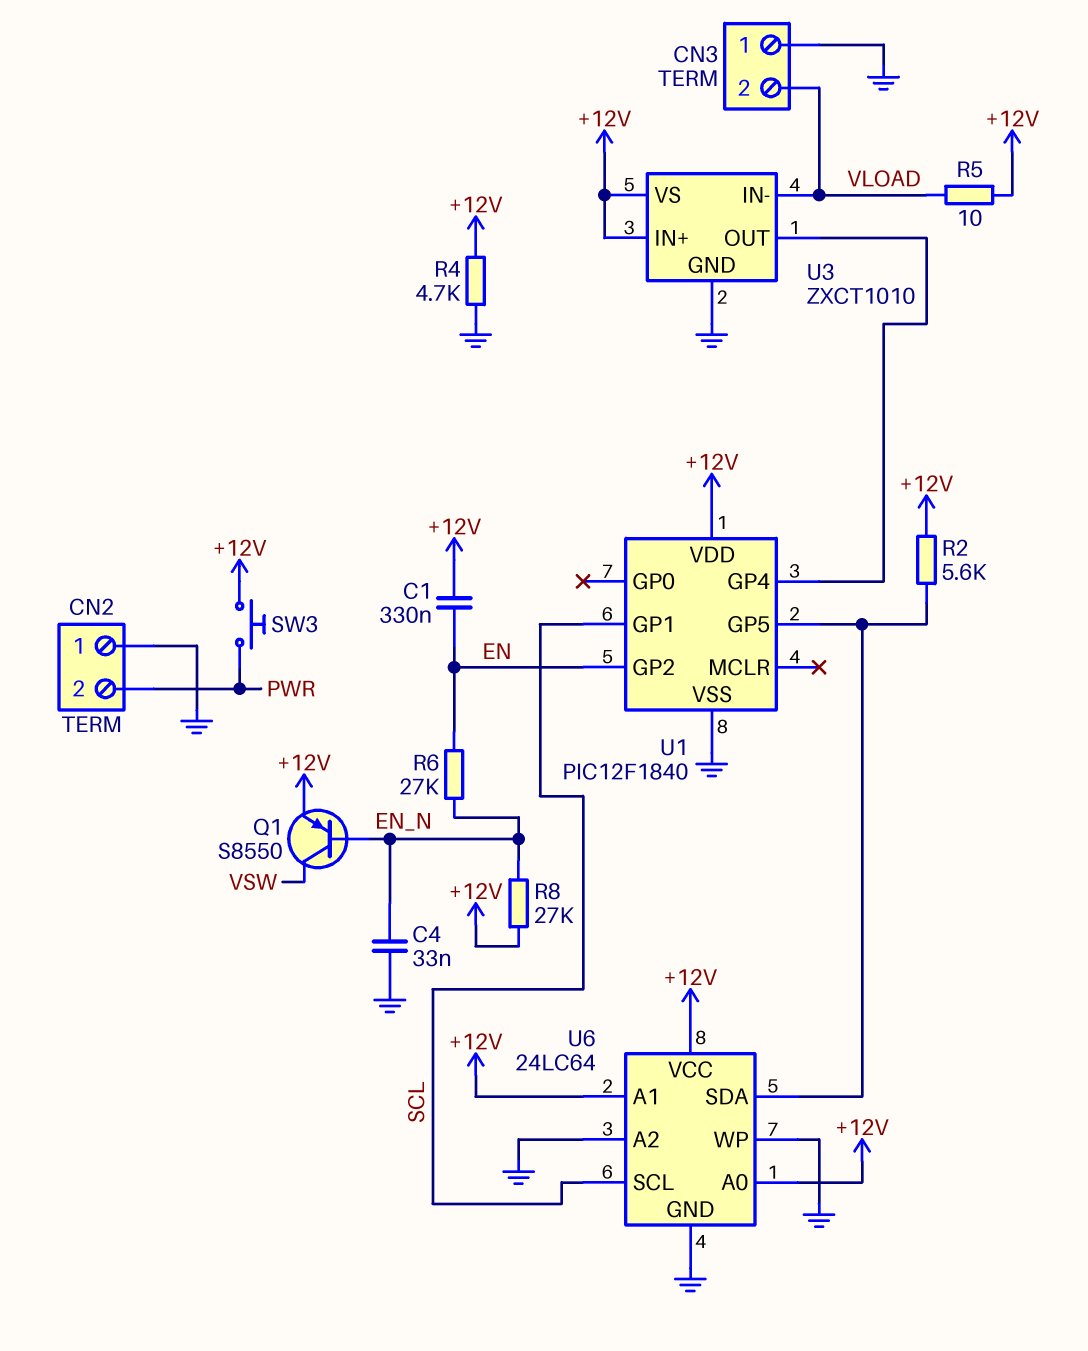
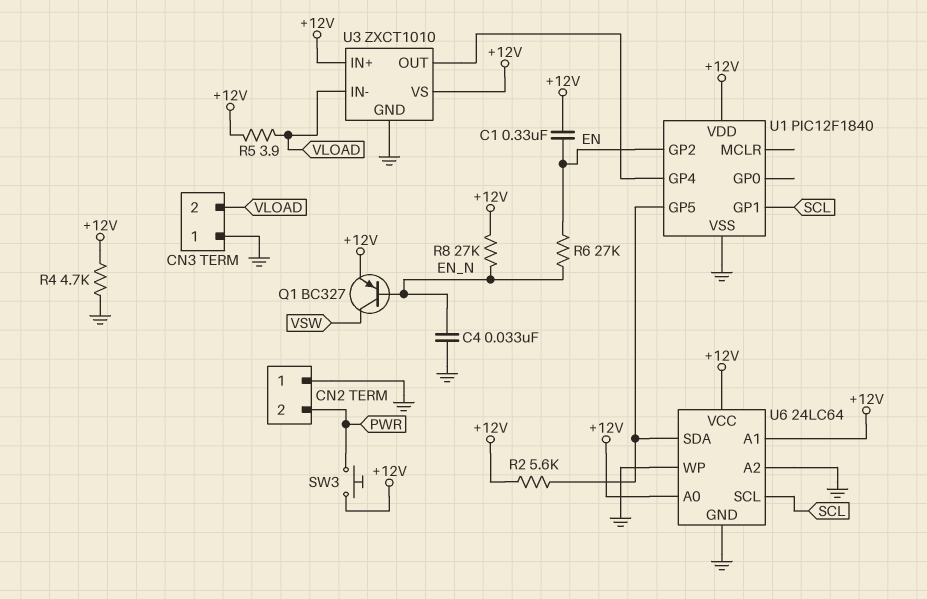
Q1: PNP S8550 (B EN_N, C VSW, E +12V) -> PNP BC327 (B EN_N, C VSW, E +12V)
R5: 10 (+12V, VLOAD) -> 3.9 (+12V, VLOAD)

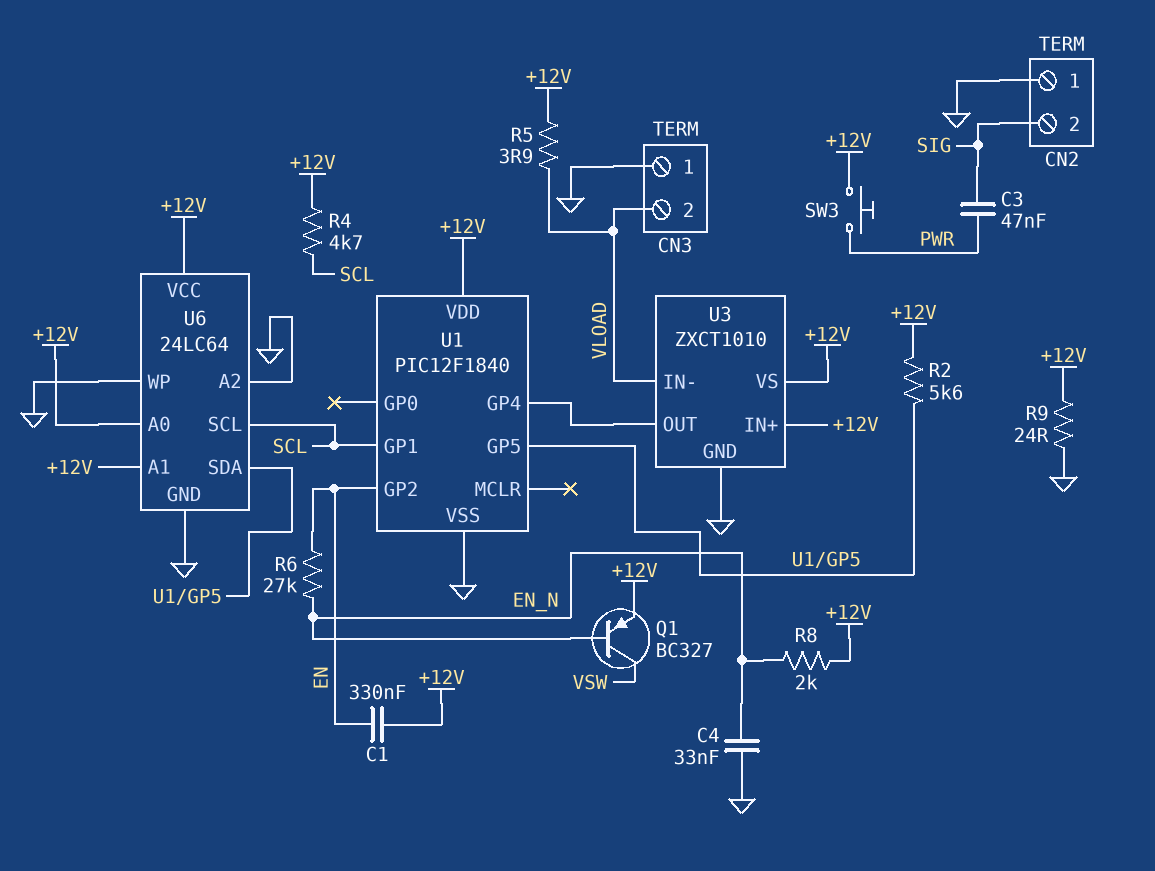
C3: none -> 47nF (PWR, SIG)
CN2 pin 2: PWR -> SIG
R4: 4.7k (+12V, GND) -> 4.7k (+12V, SCL)
R8: 27k (+12V, EN_N) -> 2k (+12V, EN_N)
R9: none -> 24 (+12V, GND)

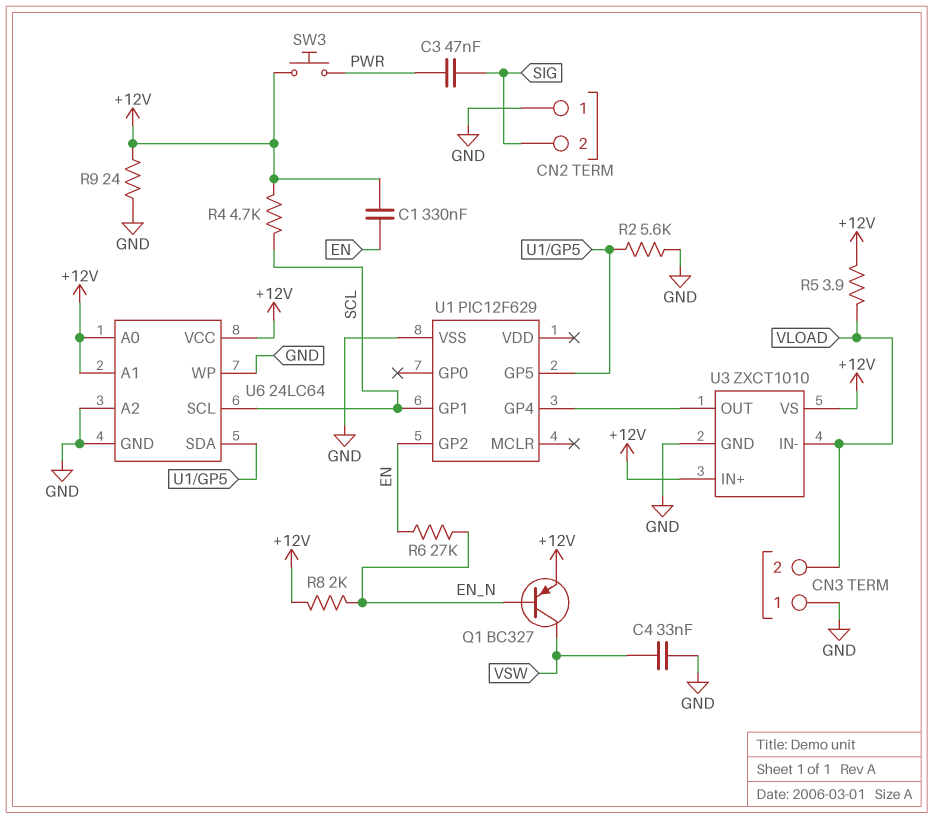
C4: 33nF (EN_N, GND) -> 33nF (GND, VSW)
R2: 5.6k (+12V, U1/GP5) -> 5.6k (GND, U1/GP5)
U1: PIC12F1840 -> PIC12F629
U1 pin VDD: +12V -> none

